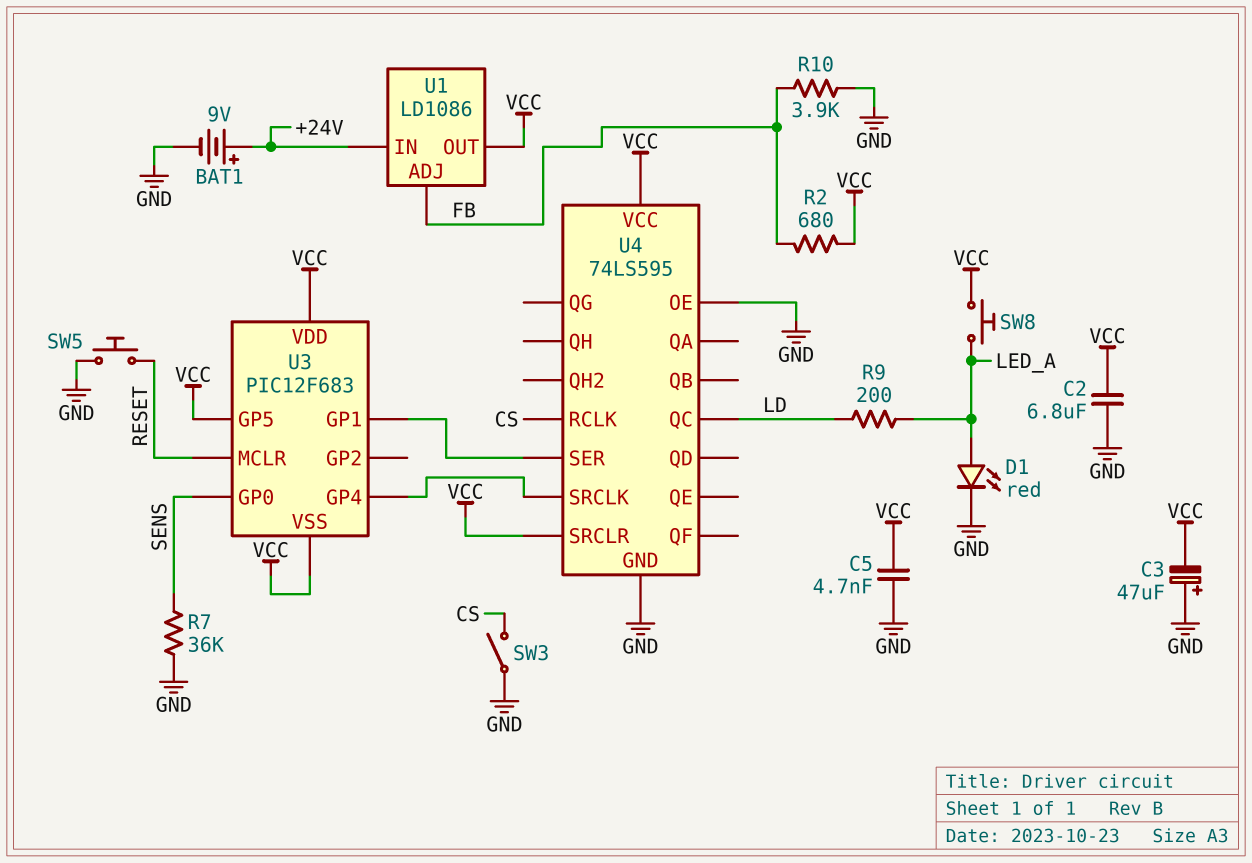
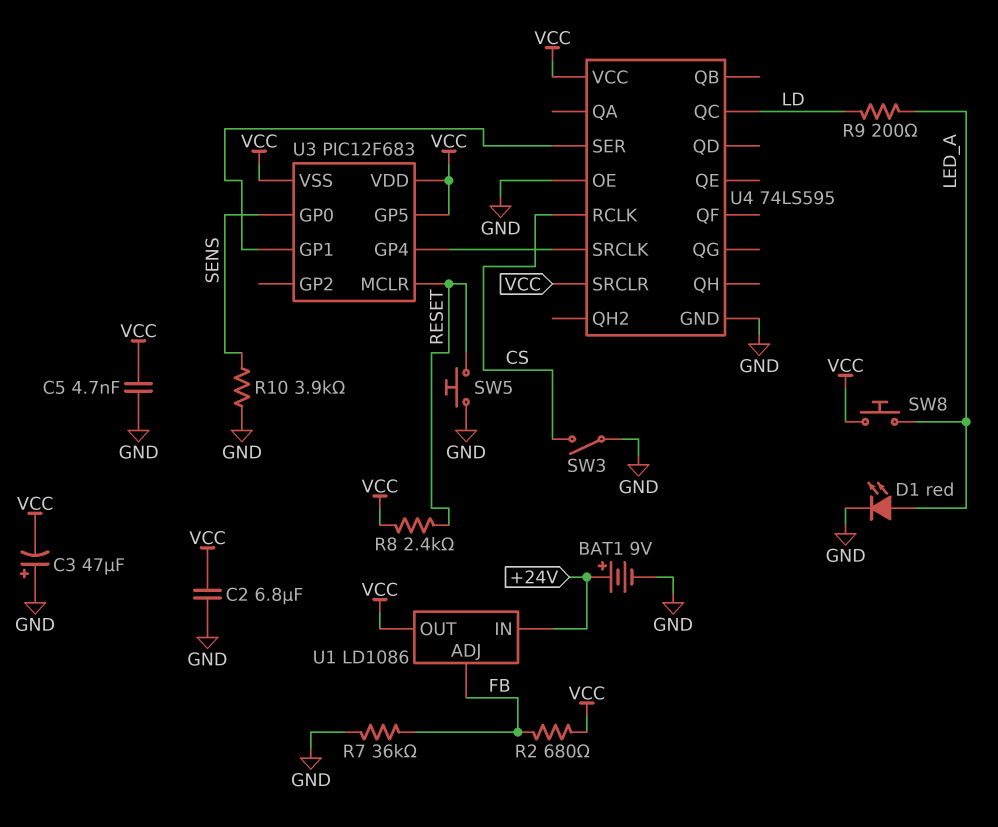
R7: 36k (GND, SENS) -> 36k (FB, GND)
R8: none -> 2.4k (RESET, VCC)
R10: 3.9k (FB, GND) -> 3.9k (GND, SENS)

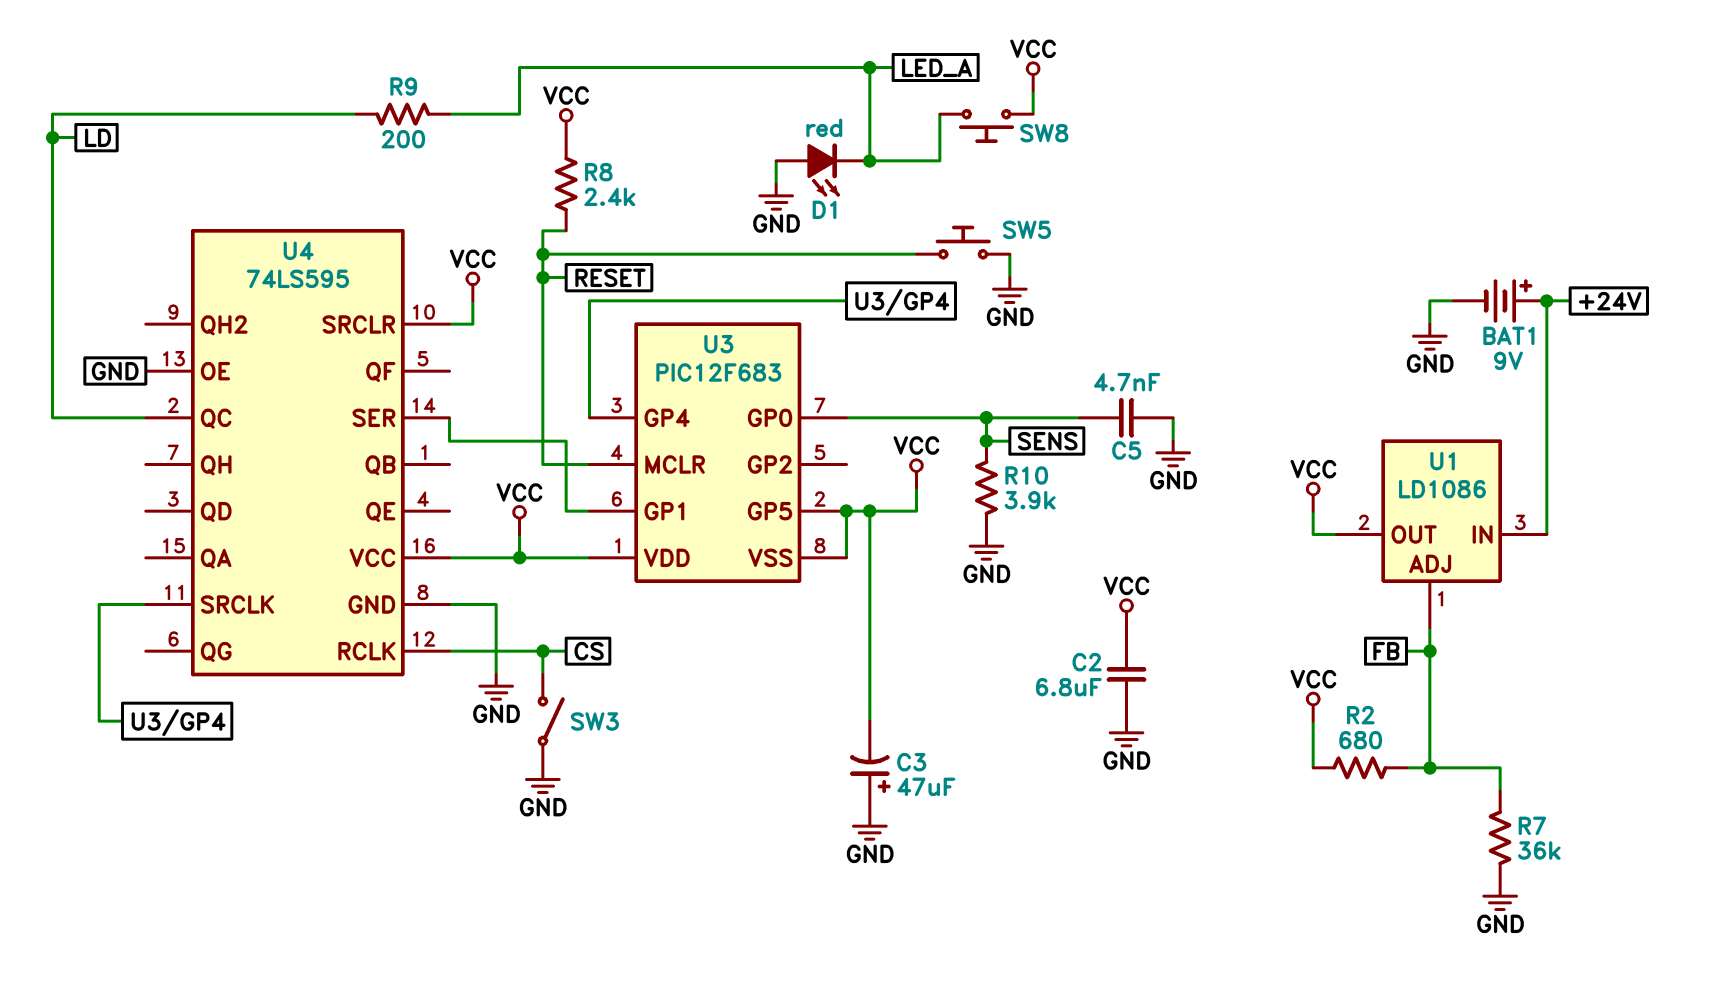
C5: 4.7nF (GND, VCC) -> 4.7nF (GND, SENS)
D1: LED red (A LED_A, K GND) -> LED red (A GND, K LED_A)

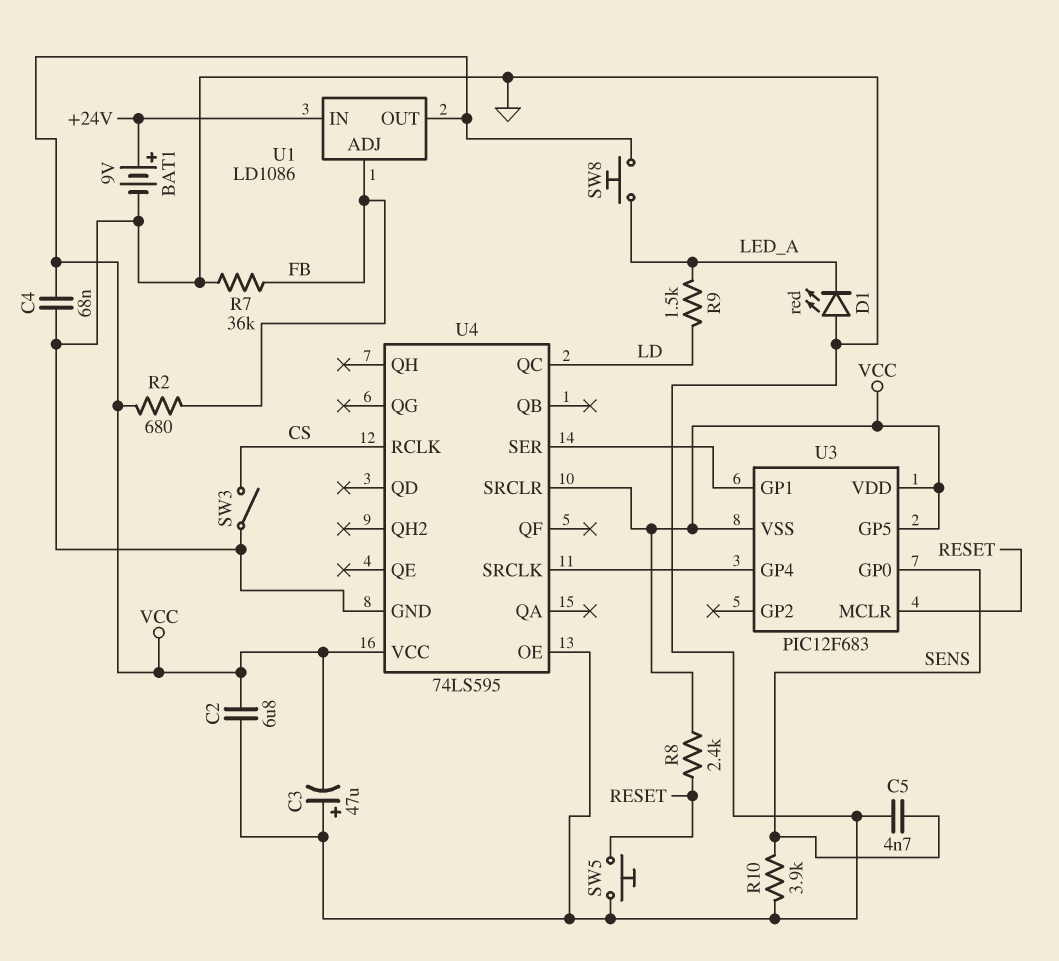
C4: none -> 68nF (GND, VCC)
R9: 200 (LD, LED_A) -> 1.5k (LD, LED_A)

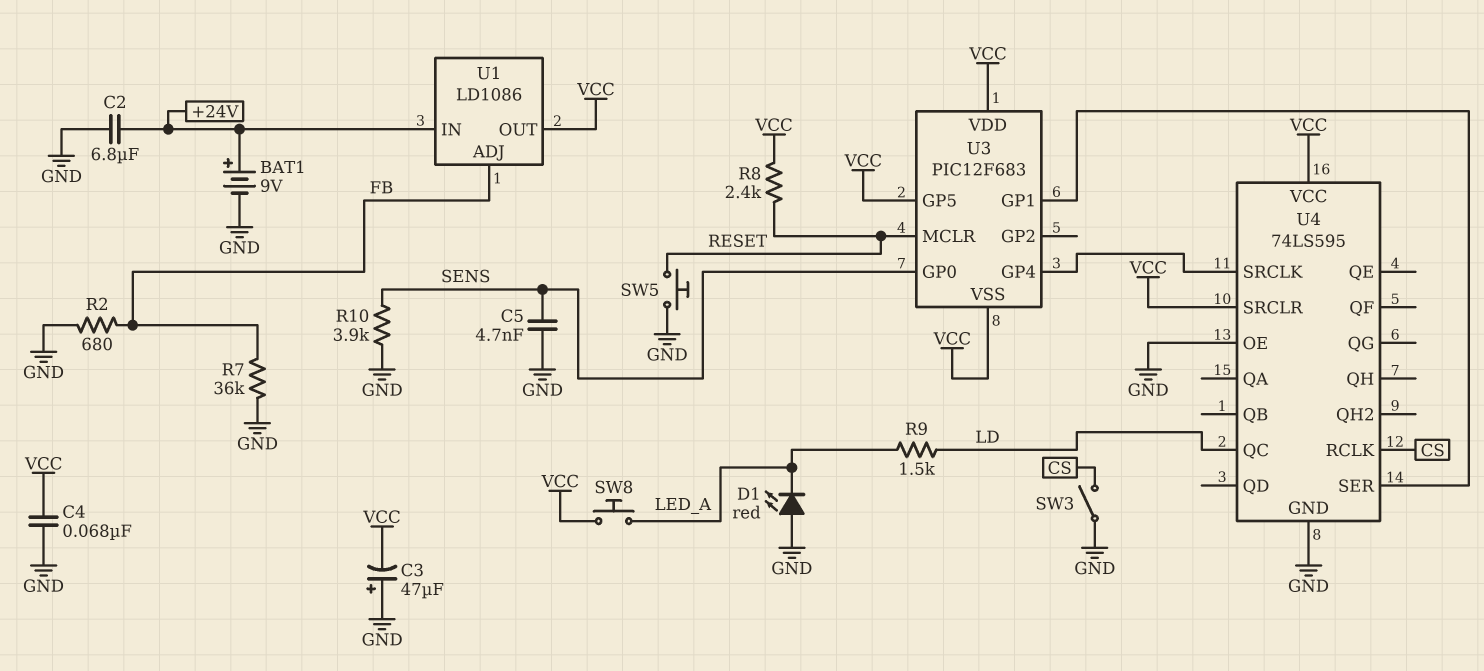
C2: 6.8uF (GND, VCC) -> 6.8uF (+24V, GND)
R2: 680 (FB, VCC) -> 680 (FB, GND)

